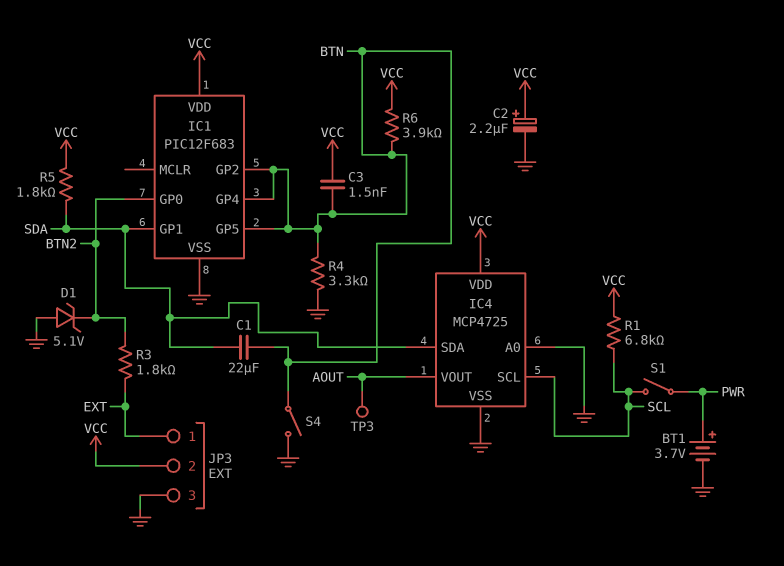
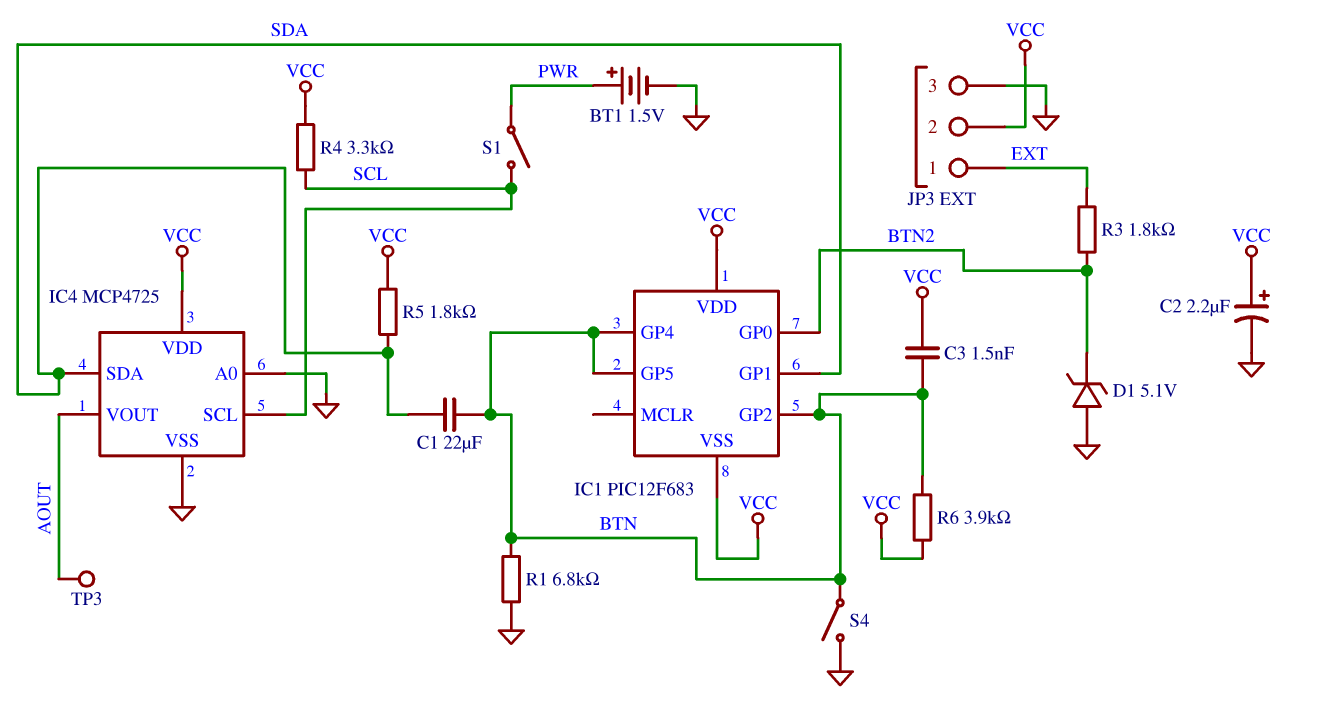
BT1: 3.7V (plus PWR, minus GND) -> 1.5V (plus PWR, minus GND)
IC1 pin VSS: GND -> VCC
R1: 6.8k (SCL, VCC) -> 6.8k (BTN, GND)
R4: 3.3k (BTN, GND) -> 3.3k (SCL, VCC)

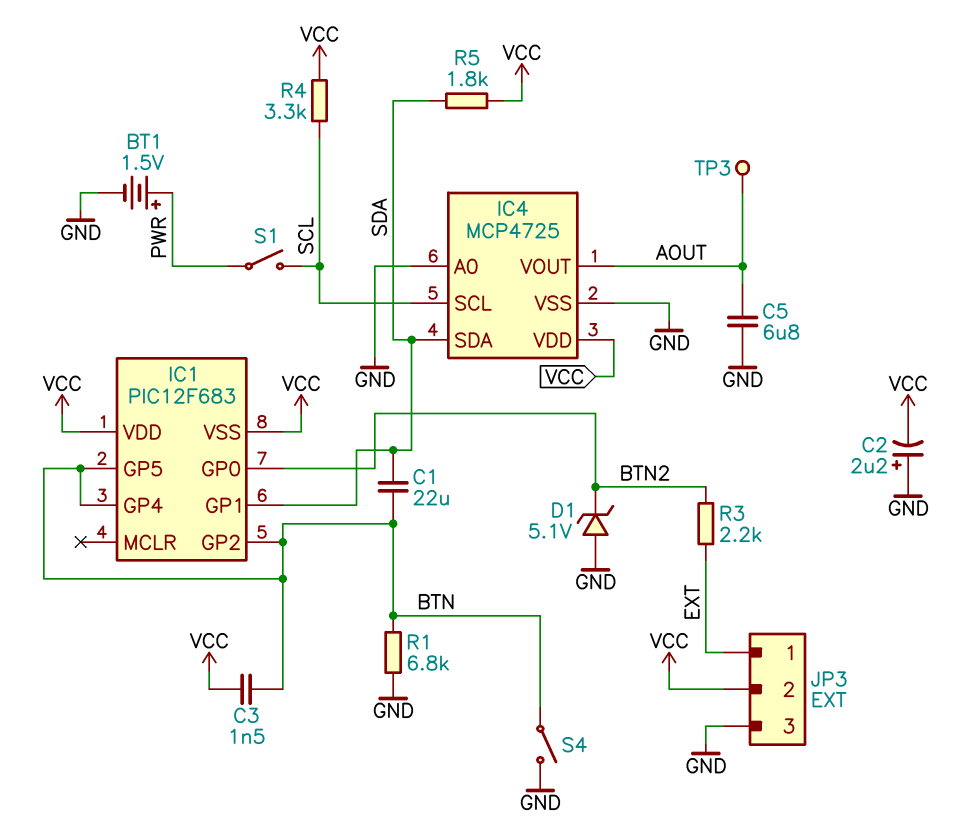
C2: 2.2uF (plus VCC, minus GND) -> 2.2uF (plus GND, minus VCC)
C5: none -> 6.8uF (AOUT, GND)
R3: 1.8k (BTN2, EXT) -> 2.2k (BTN2, EXT)
R6: 3.9k (BTN, VCC) -> none

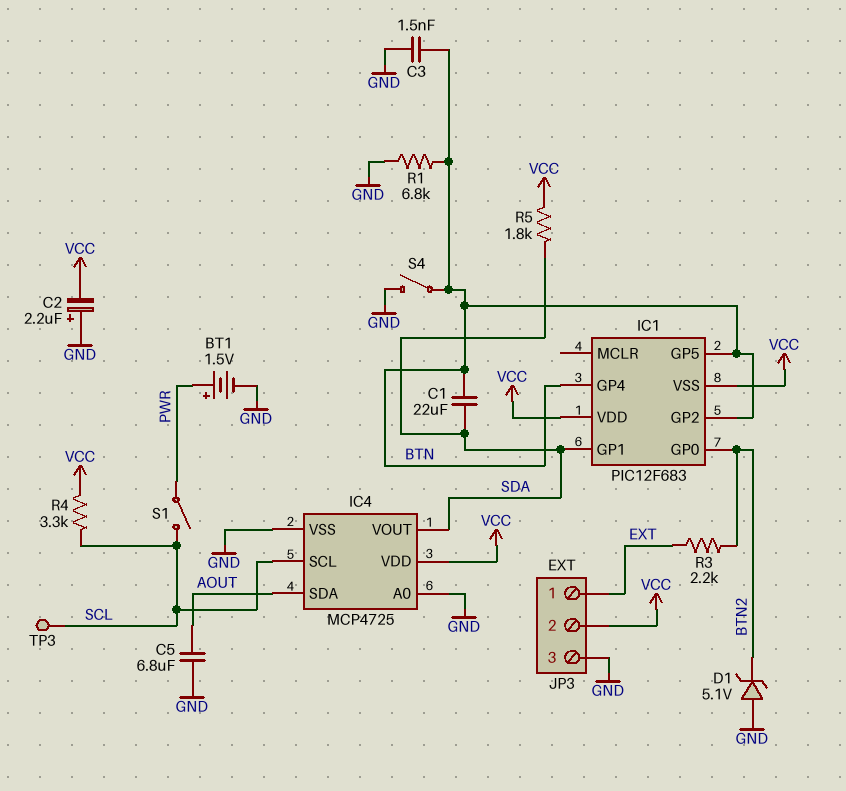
C3: 1.5nF (BTN, VCC) -> 1.5nF (BTN, GND)
IC4 pin SDA: SDA -> AOUT
IC4 pin VOUT: AOUT -> SDA
TP3: test point (AOUT) -> test point (SCL)

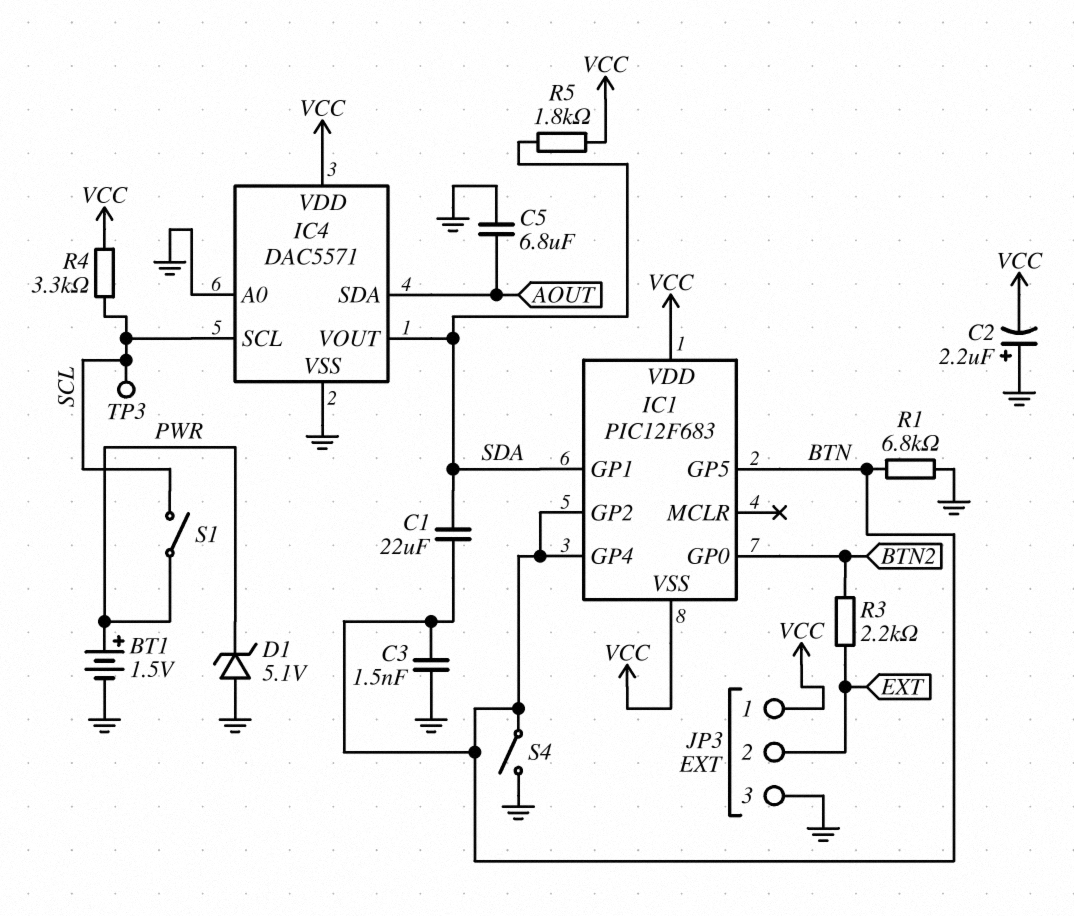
D1: zener 5.1V (A GND, K BTN2) -> zener 5.1V (A GND, K PWR)
IC4: MCP4725 -> DAC5571
JP3 pin 1: EXT -> VCC
JP3 pin 2: VCC -> EXT

